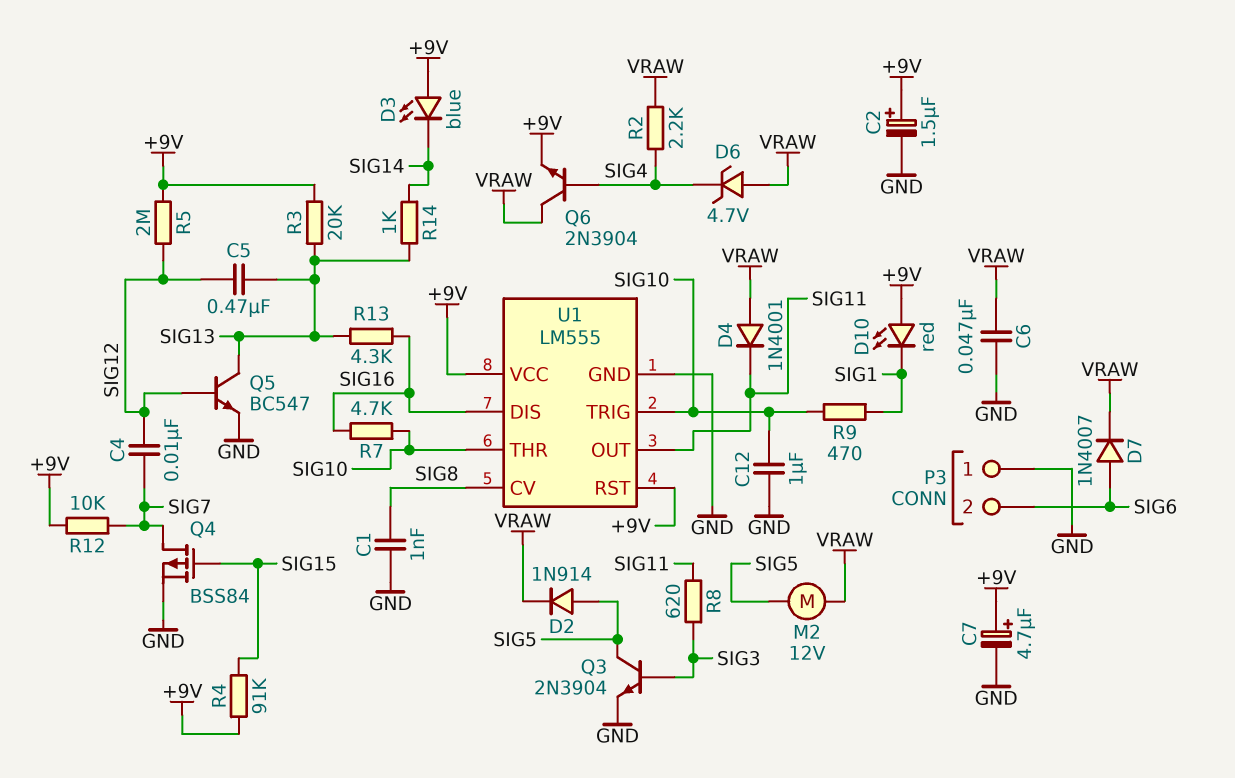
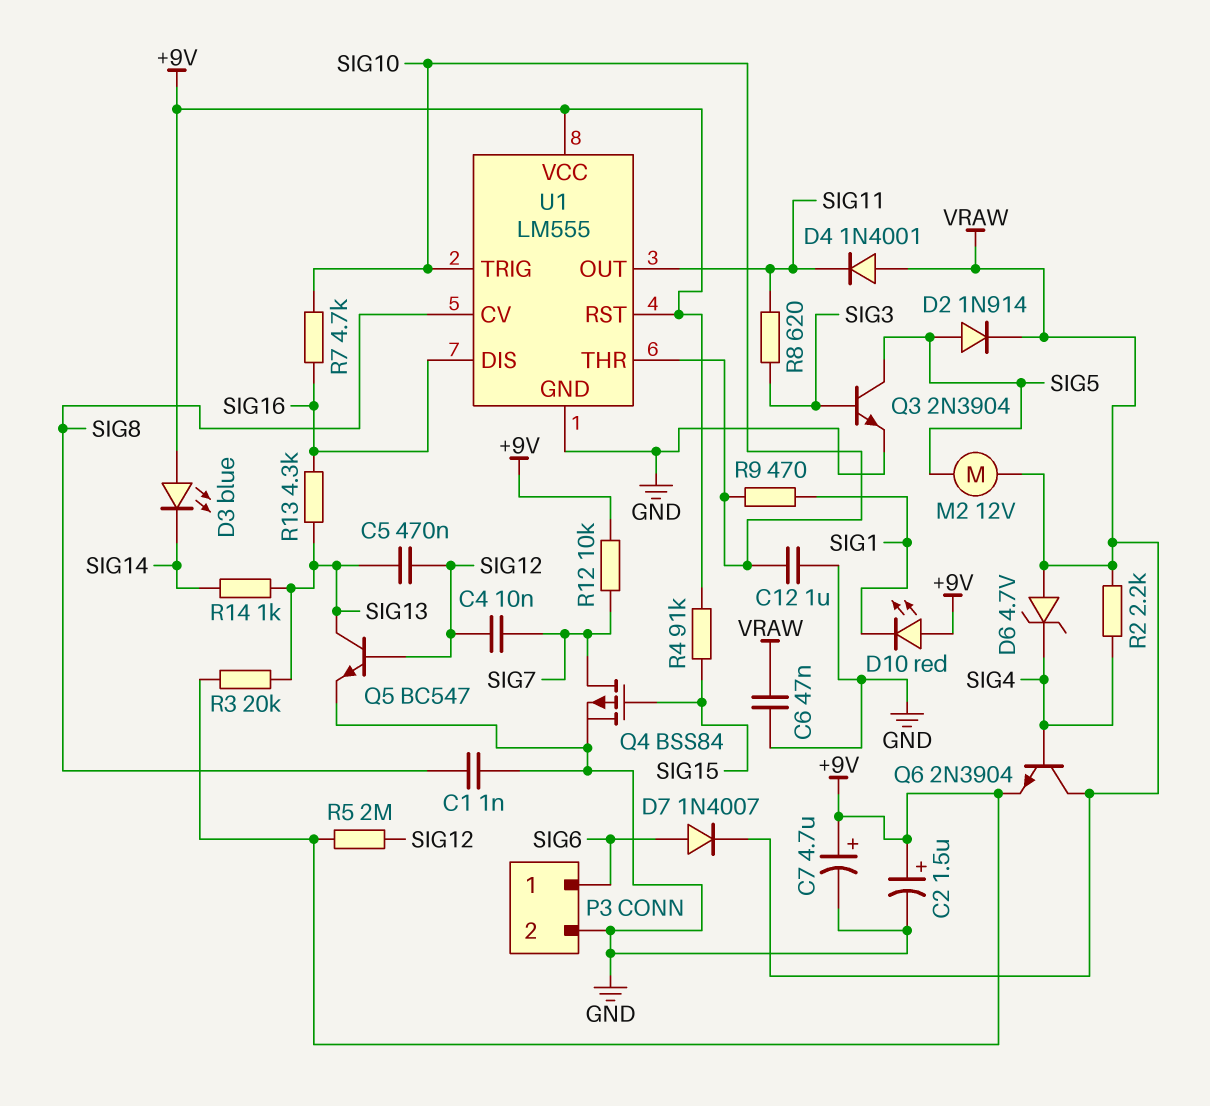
P3 pin 1: GND -> SIG6
P3 pin 2: SIG6 -> GND

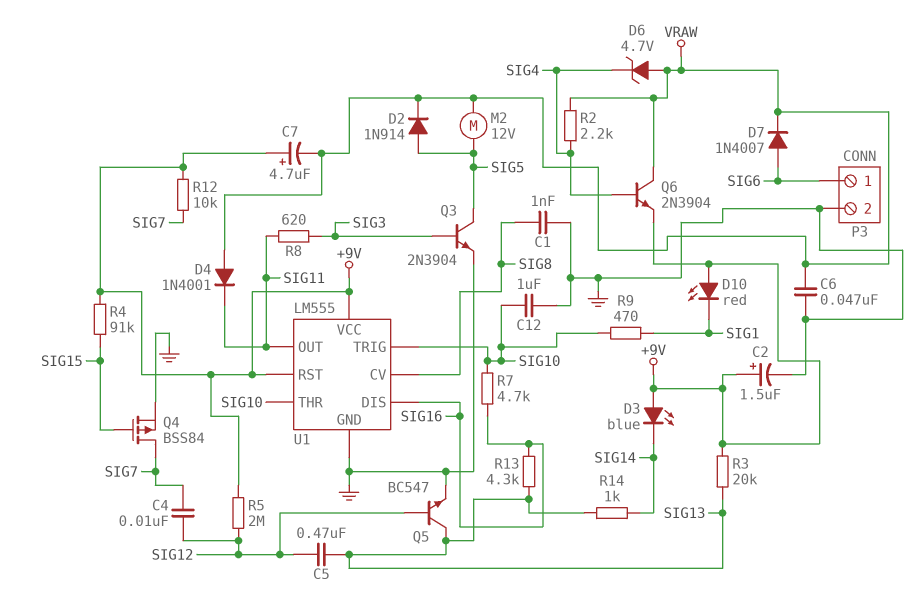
C7: 4.7uF (plus +9V, minus GND) -> 4.7uF (plus +9V, minus VRAW)

